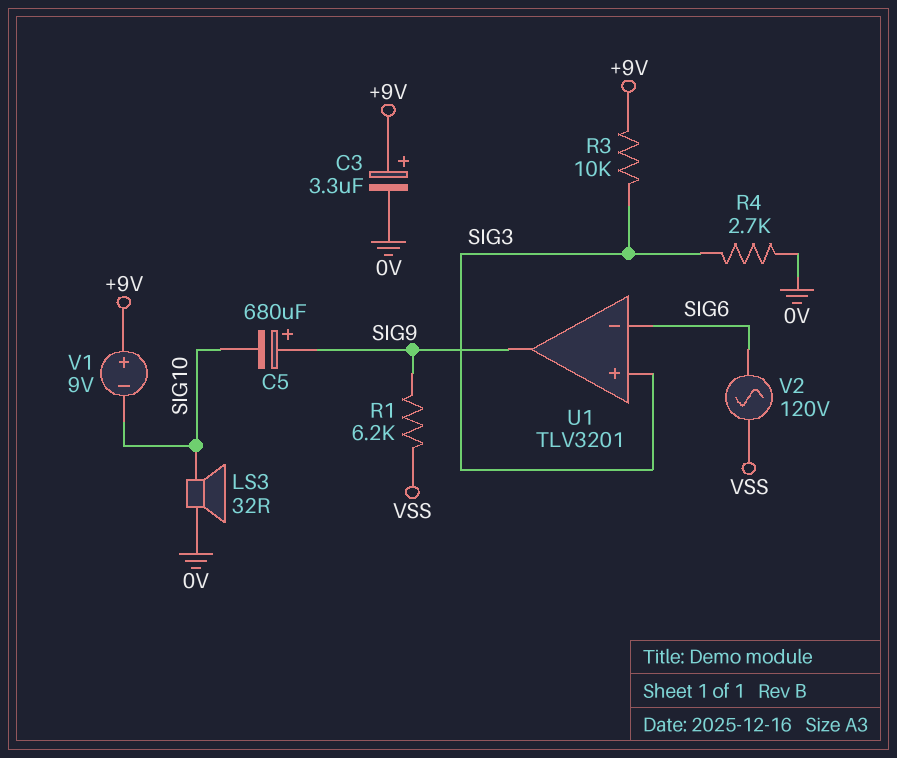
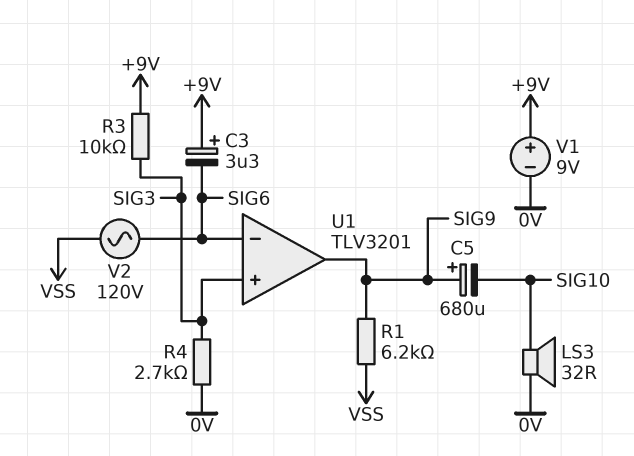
C3: 3.3uF (plus +9V, minus 0V) -> 3.3uF (plus +9V, minus SIG6)
V1: 9V (plus +9V, minus SIG10) -> 9V (plus +9V, minus 0V)

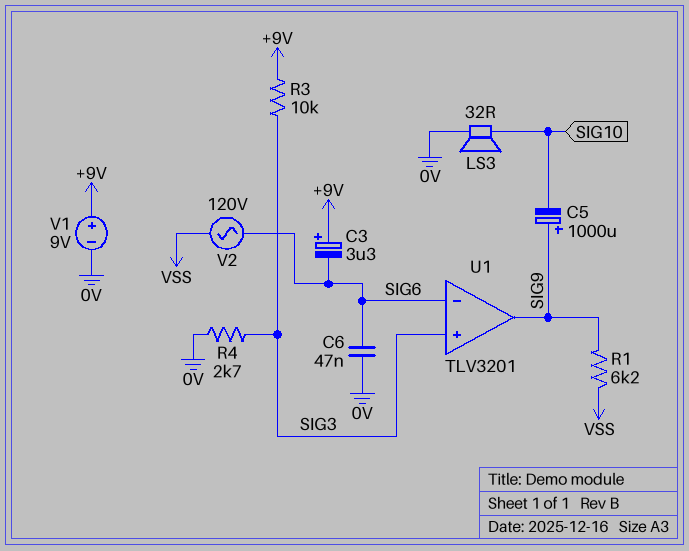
C5: 680uF (plus SIG9, minus SIG10) -> 1000uF (plus SIG9, minus SIG10)
C6: none -> 47nF (0V, SIG6)

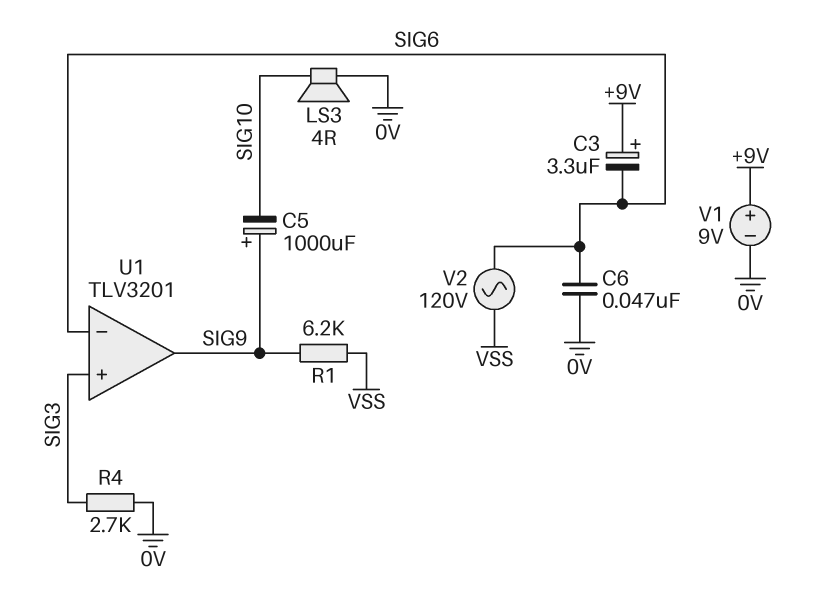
LS3: speaker 32R (0V, SIG10) -> speaker 4R (0V, SIG10)
R3: 10k (+9V, SIG3) -> none

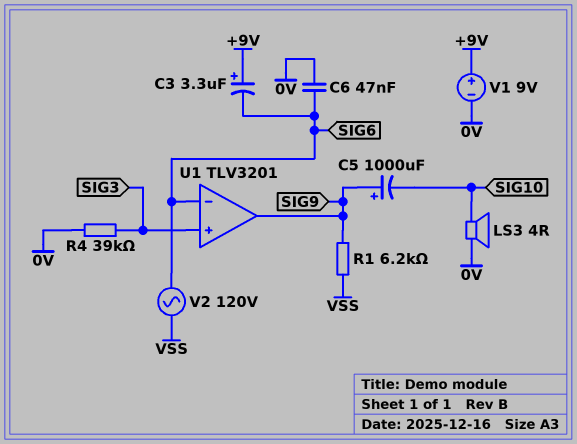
R4: 2.7k (0V, SIG3) -> 39k (0V, SIG3)

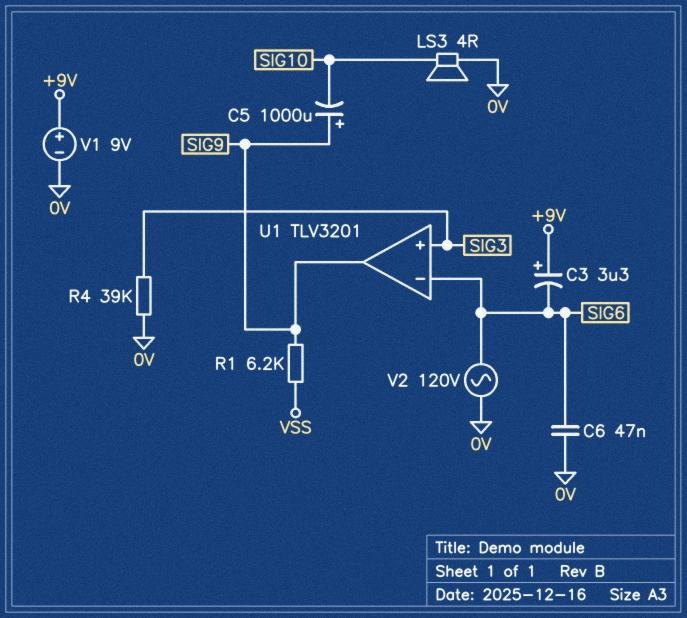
V2: AC 120V (SIG6, VSS) -> AC 120V (0V, SIG6)

